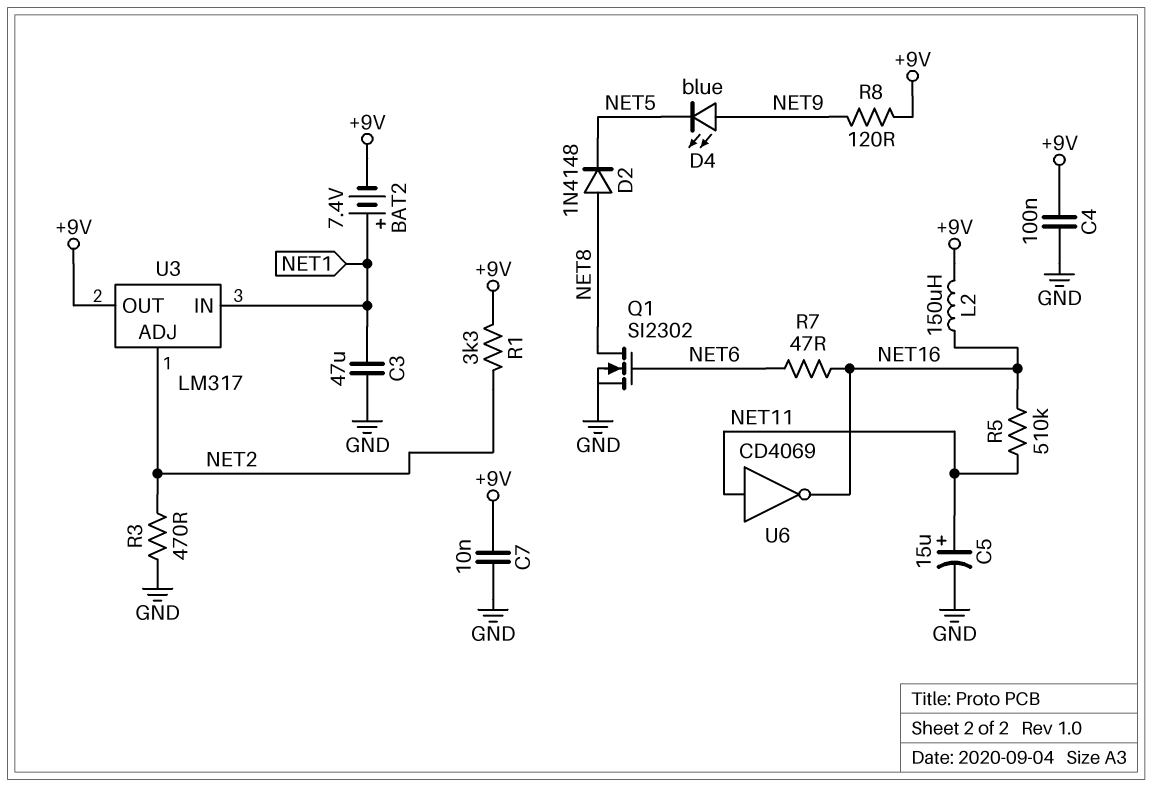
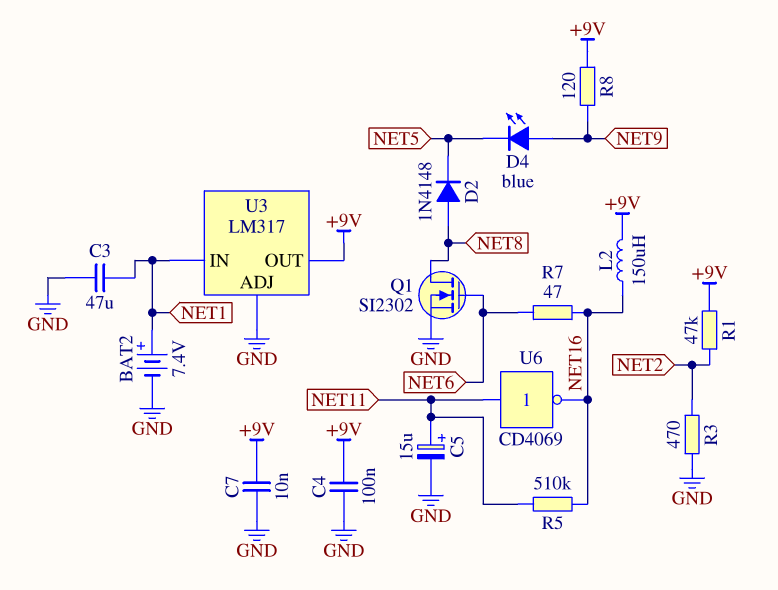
BAT2: 7.4V (plus NET1, minus +9V) -> 7.4V (plus NET1, minus GND)
R1: 3.3k (+9V, NET2) -> 47k (+9V, NET2)
U3 pin ADJ: NET2 -> GND

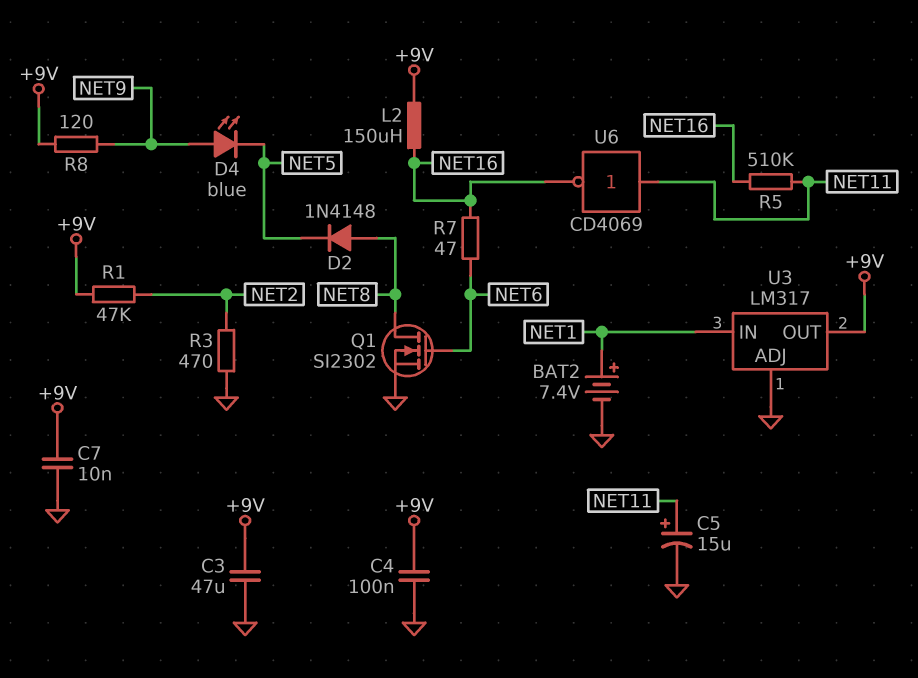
C3: 47uF (GND, NET1) -> 47uF (+9V, GND)

